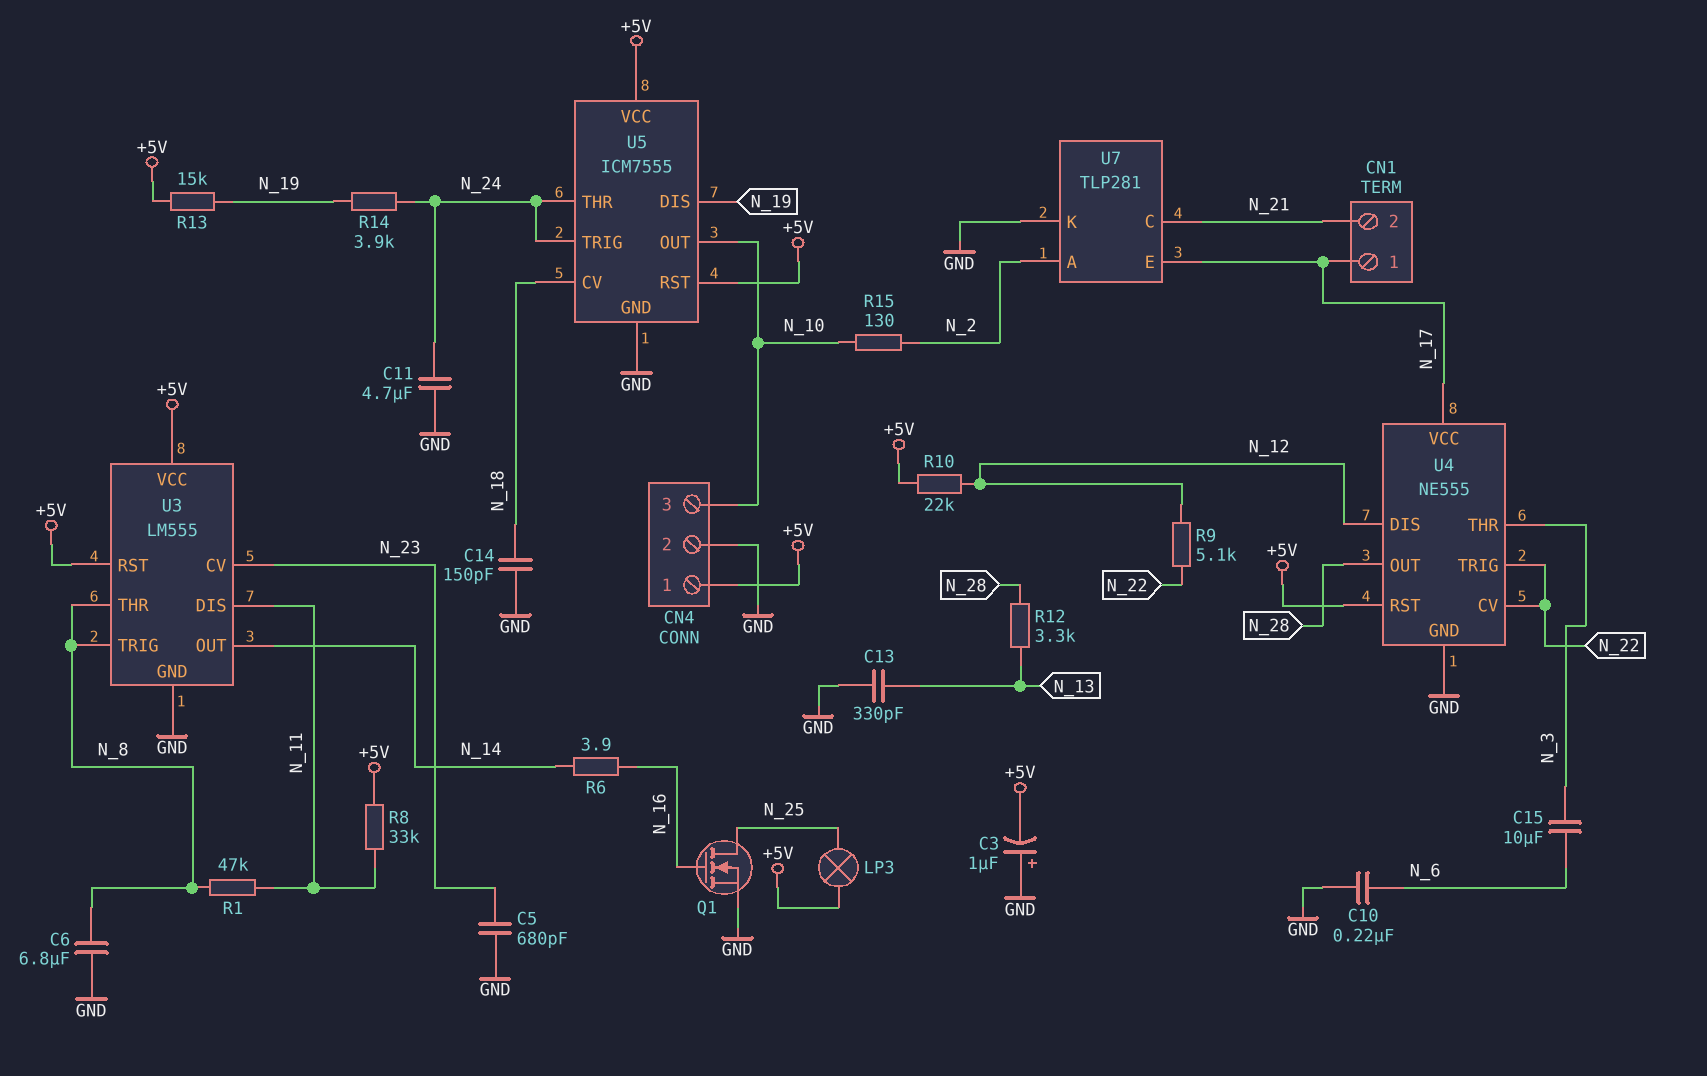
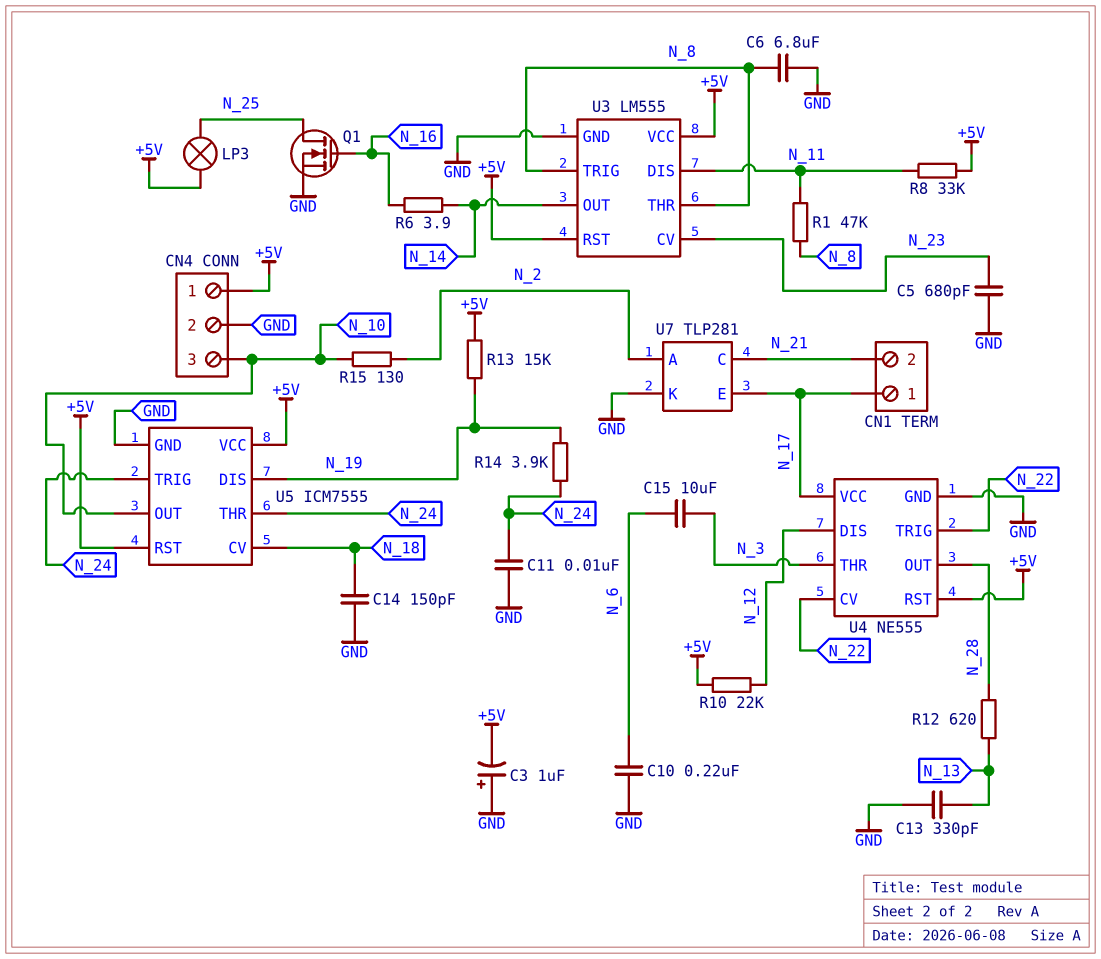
C11: 4.7uF (GND, N_24) -> 10nF (GND, N_24)
R9: 5.1k (N_12, N_22) -> none
R12: 3.3k (N_13, N_28) -> 620 (N_13, N_28)

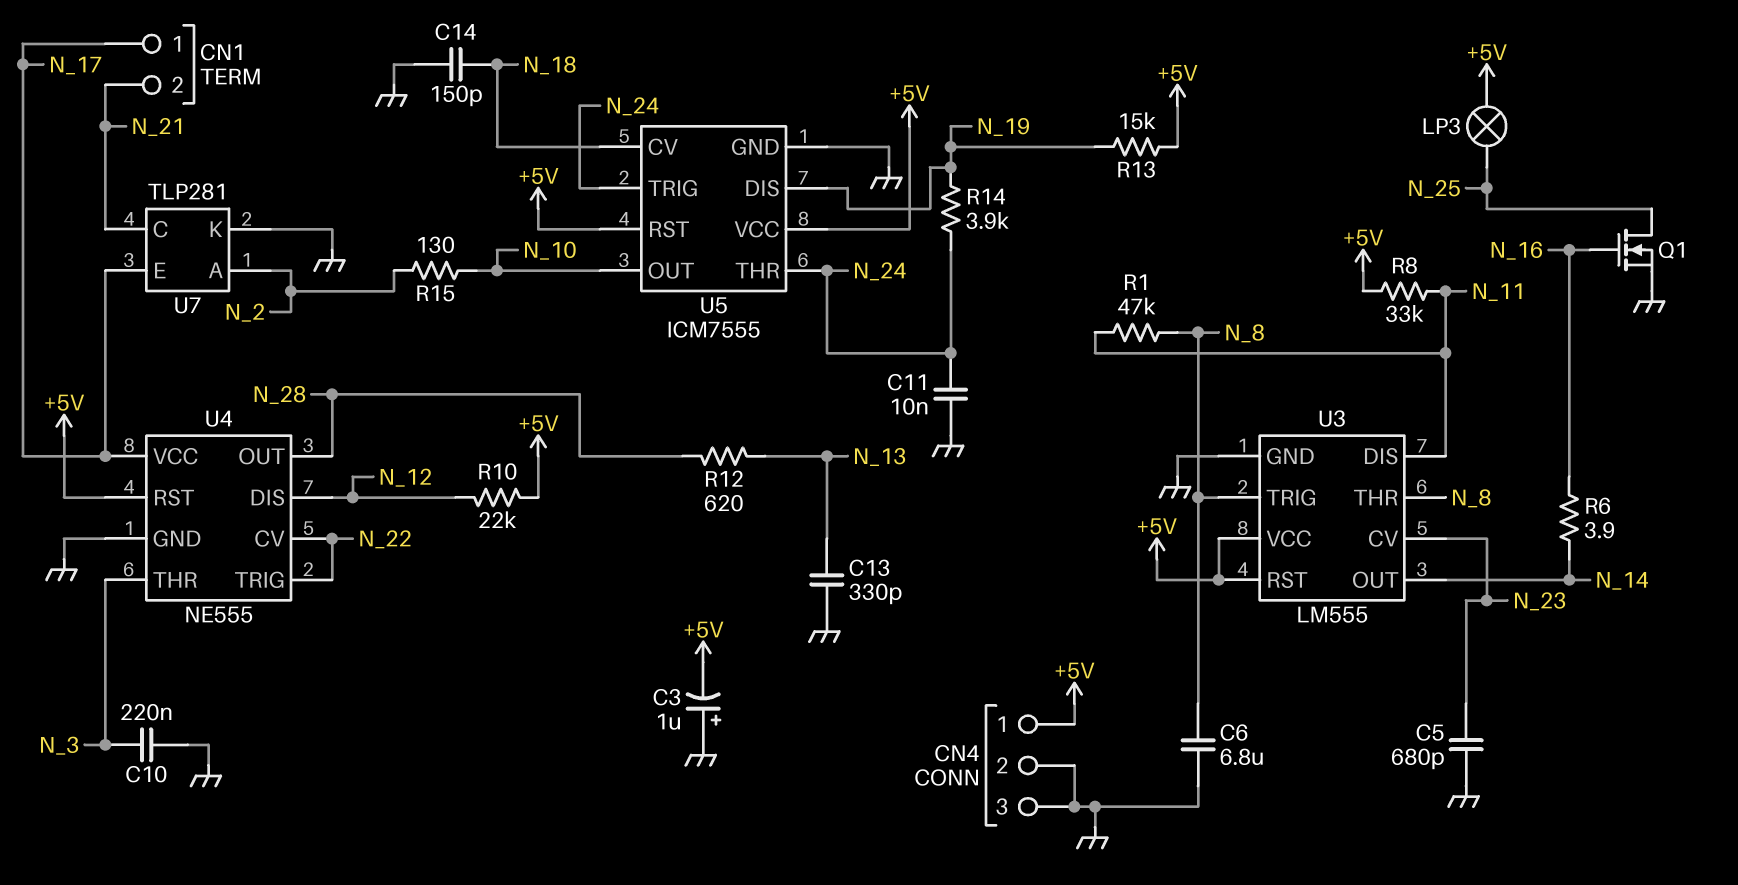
C10: 220nF (GND, N_6) -> 220nF (GND, N_3)
C15: 10uF (N_3, N_6) -> none
CN4 pin 3: N_10 -> GND

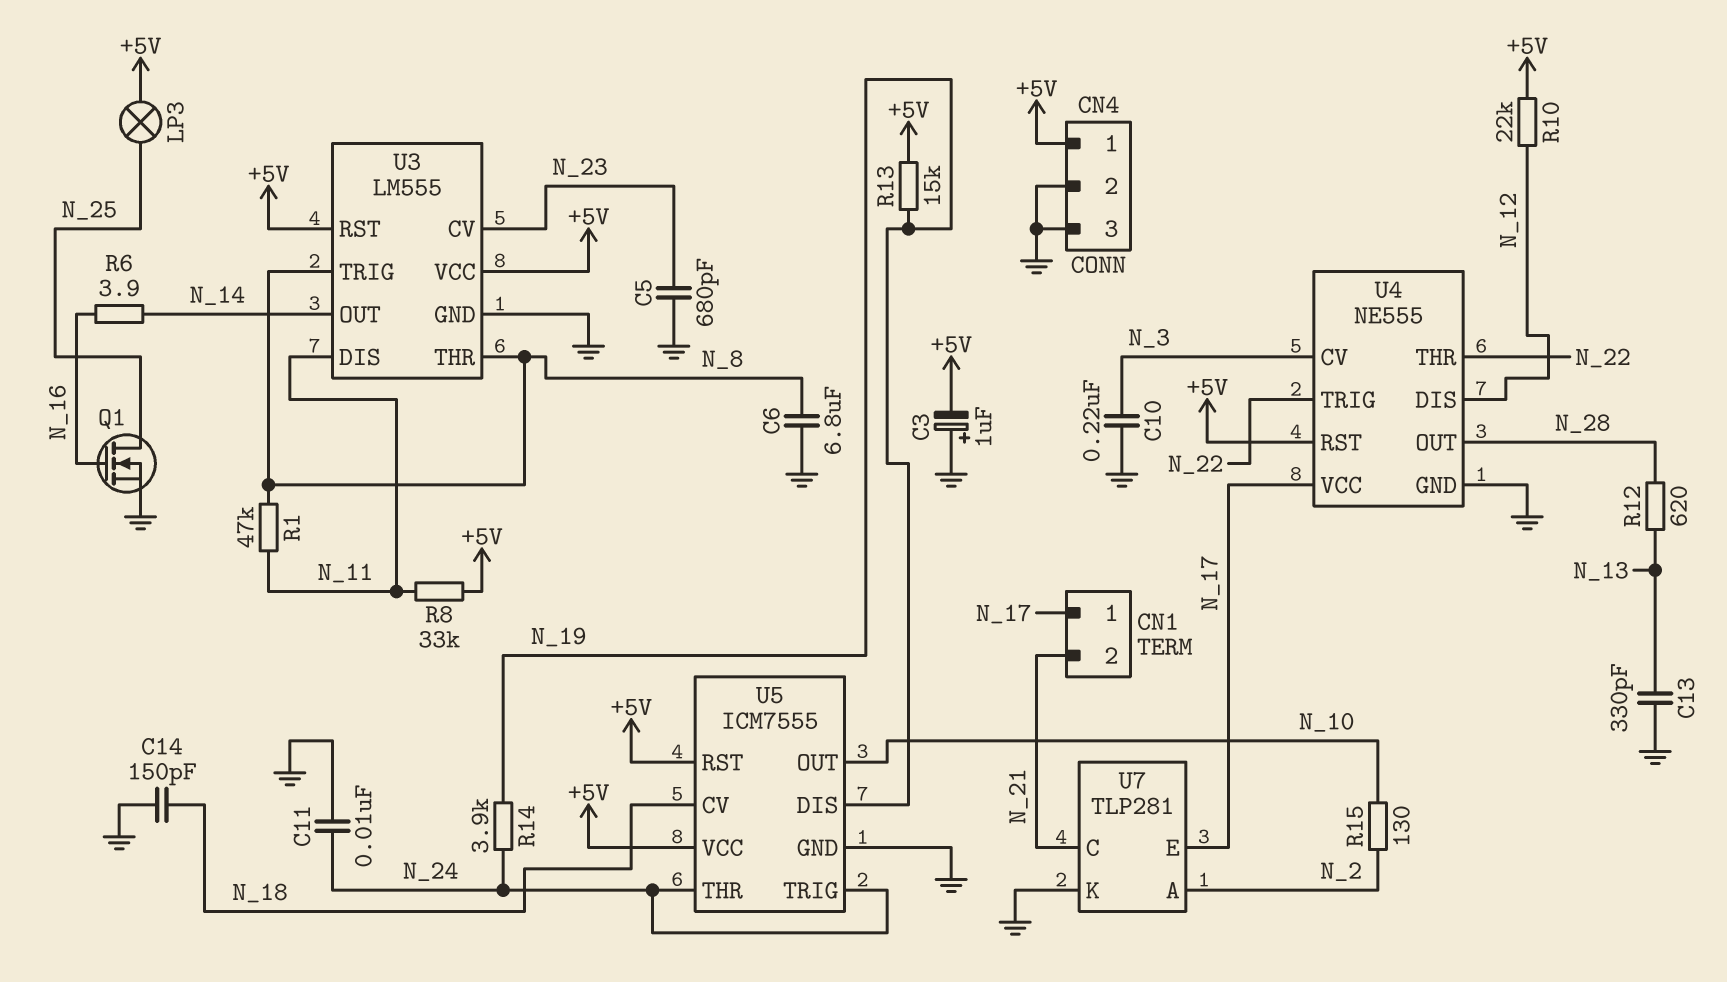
U4 pin CV: N_22 -> N_3
U4 pin THR: N_3 -> N_22

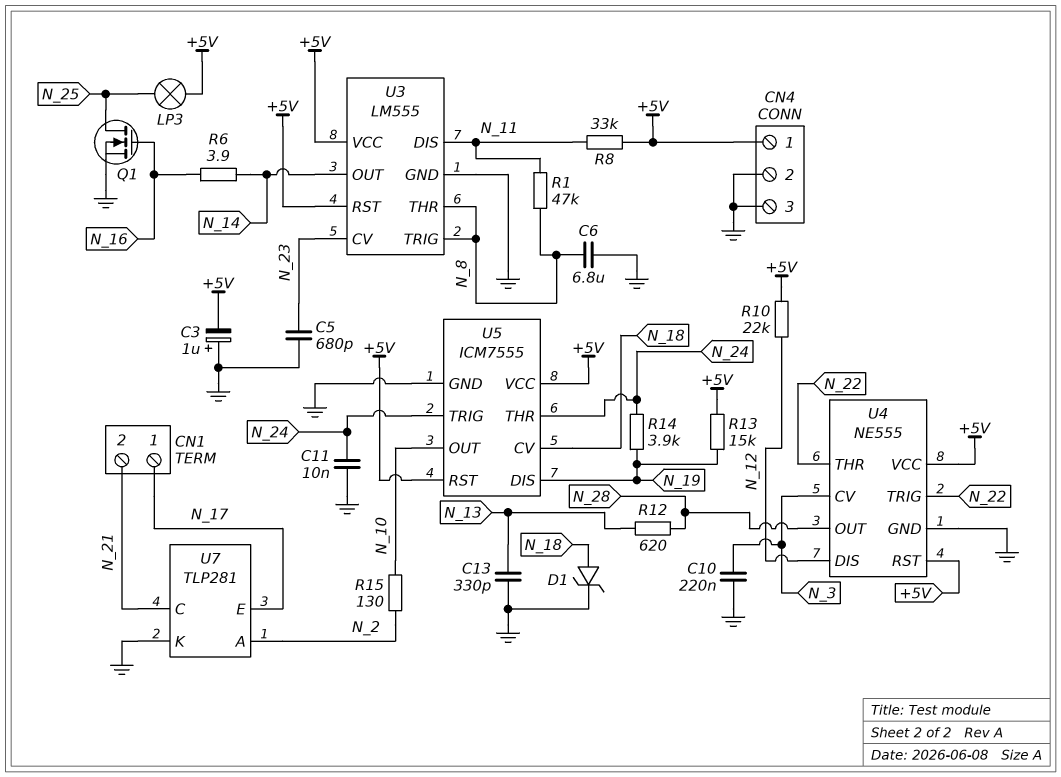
C14: 150pF (GND, N_18) -> none
D1: none -> zener (A N_18, K GND)
U4 pin VCC: N_17 -> +5V

